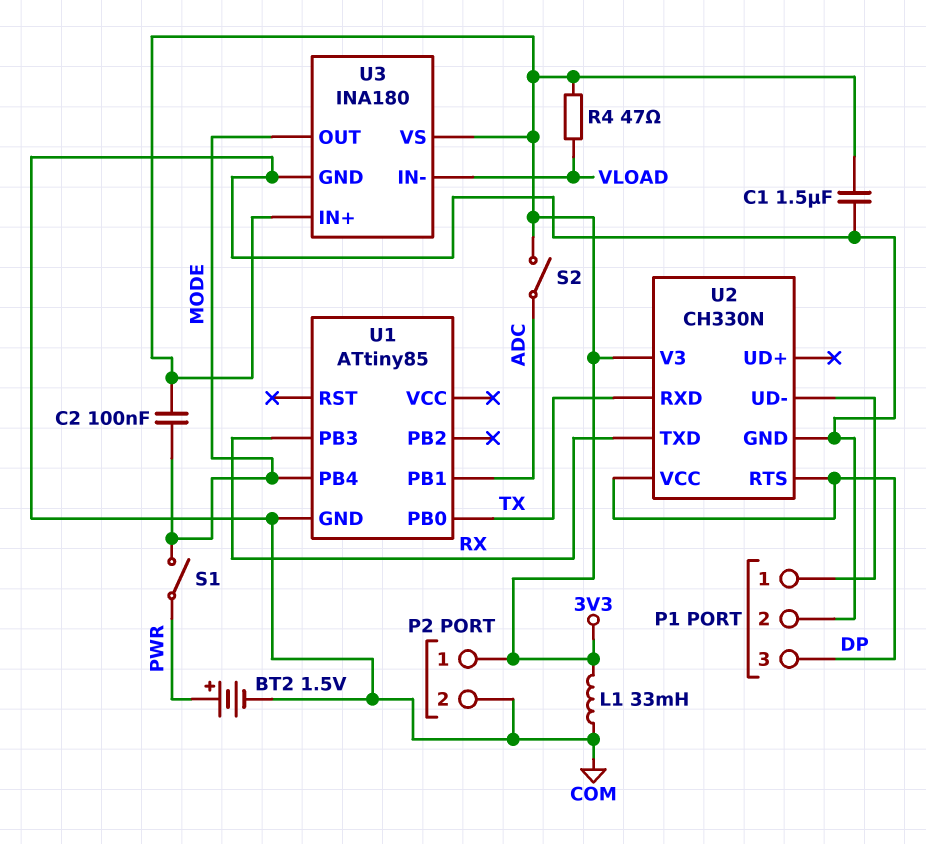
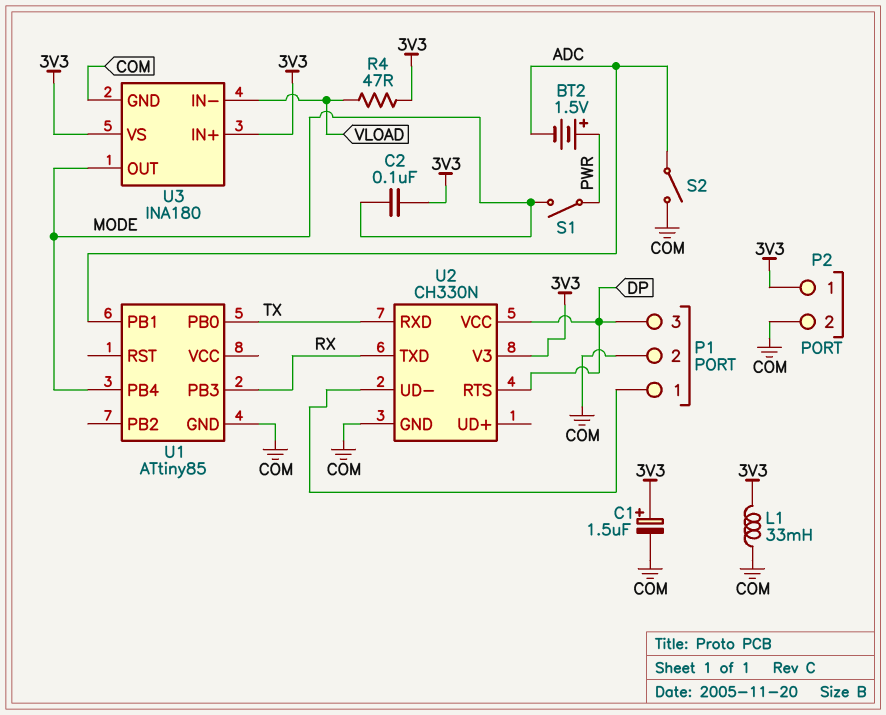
BT2: 1.5V (plus PWR, minus COM) -> 1.5V (plus PWR, minus ADC)
C1: 1.5uF (3V3, COM) -> 1.5uF (plus 3V3, minus COM)
S2: switch (3V3, ADC) -> switch (ADC, COM)

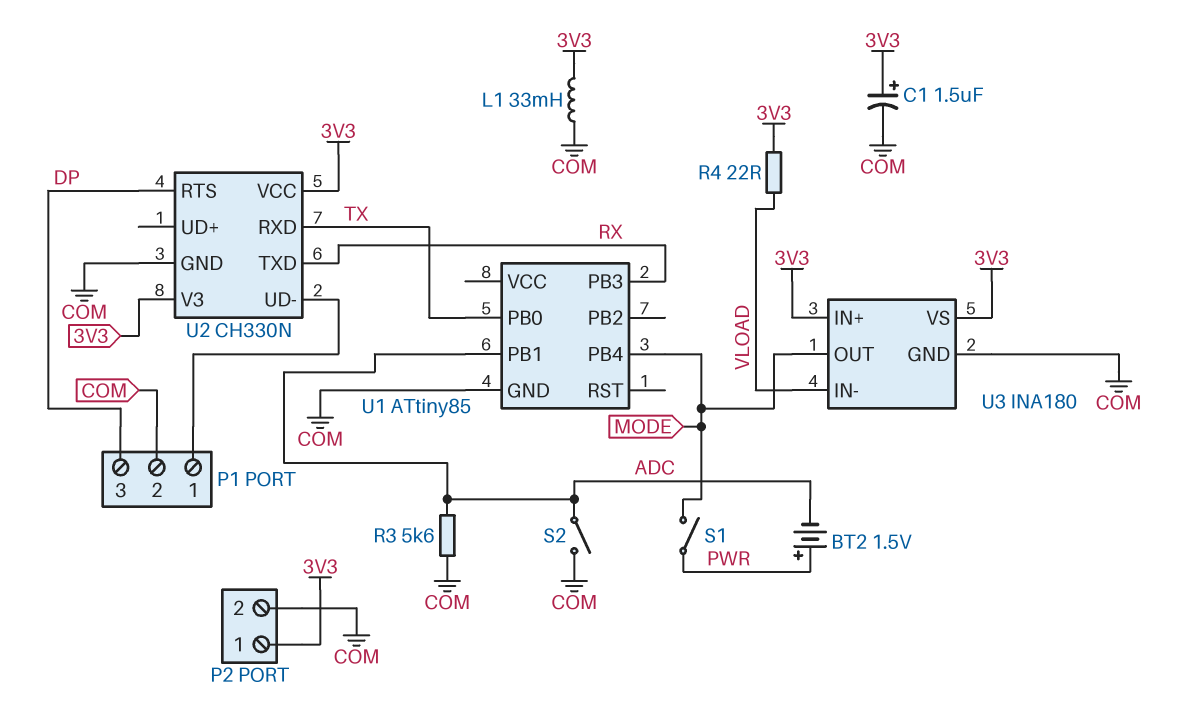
C2: 100nF (3V3, MODE) -> none
R3: none -> 5.6k (ADC, COM)
R4: 47 (3V3, VLOAD) -> 22 (3V3, VLOAD)
U2 pin VCC: DP -> 3V3

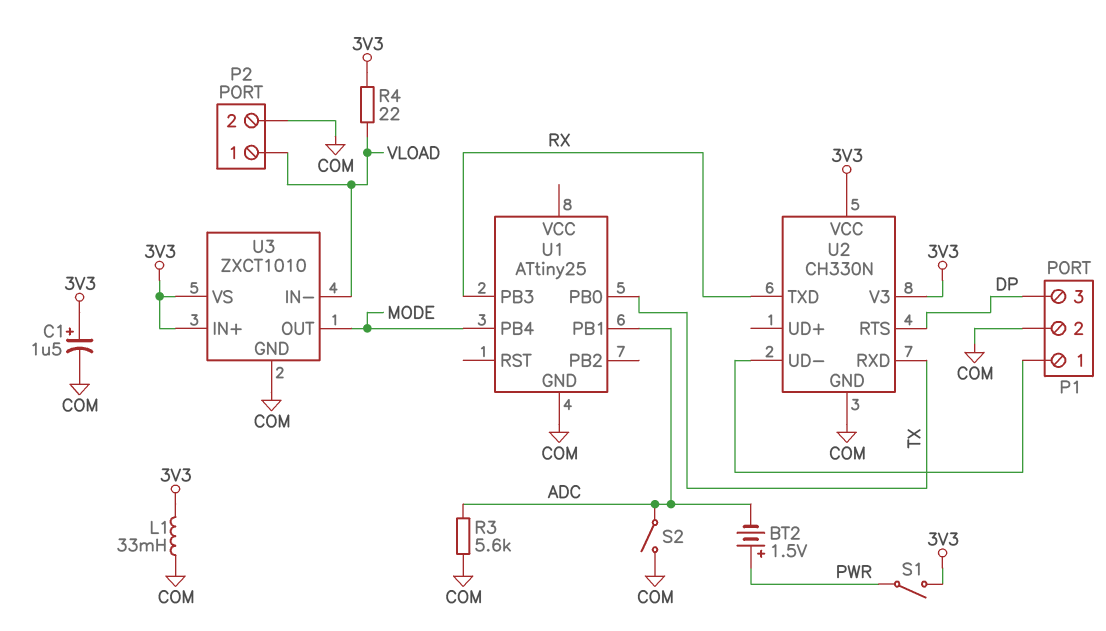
P2 pin 1: 3V3 -> VLOAD
S1: switch (MODE, PWR) -> switch (3V3, PWR)
U1: ATtiny85 -> ATtiny25
U3: INA180 -> ZXCT1010

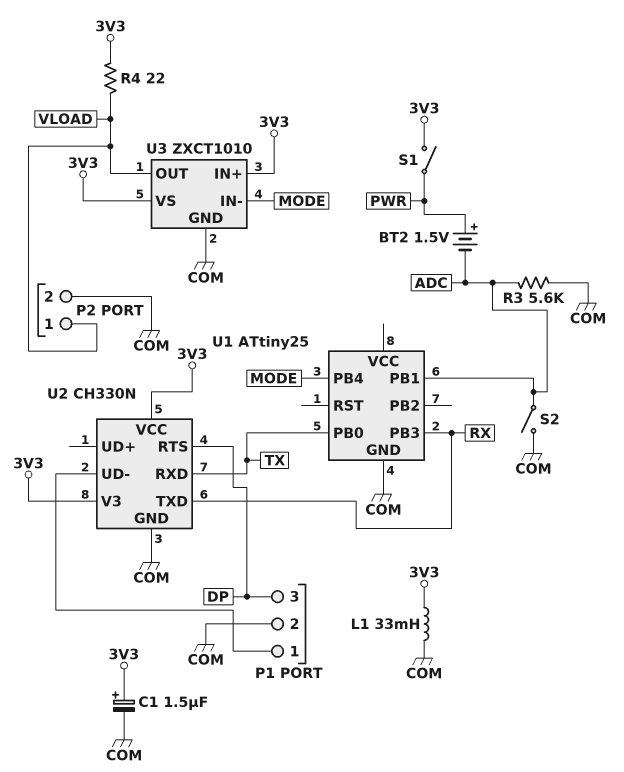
U3 pin IN-: VLOAD -> MODE
U3 pin OUT: MODE -> VLOAD

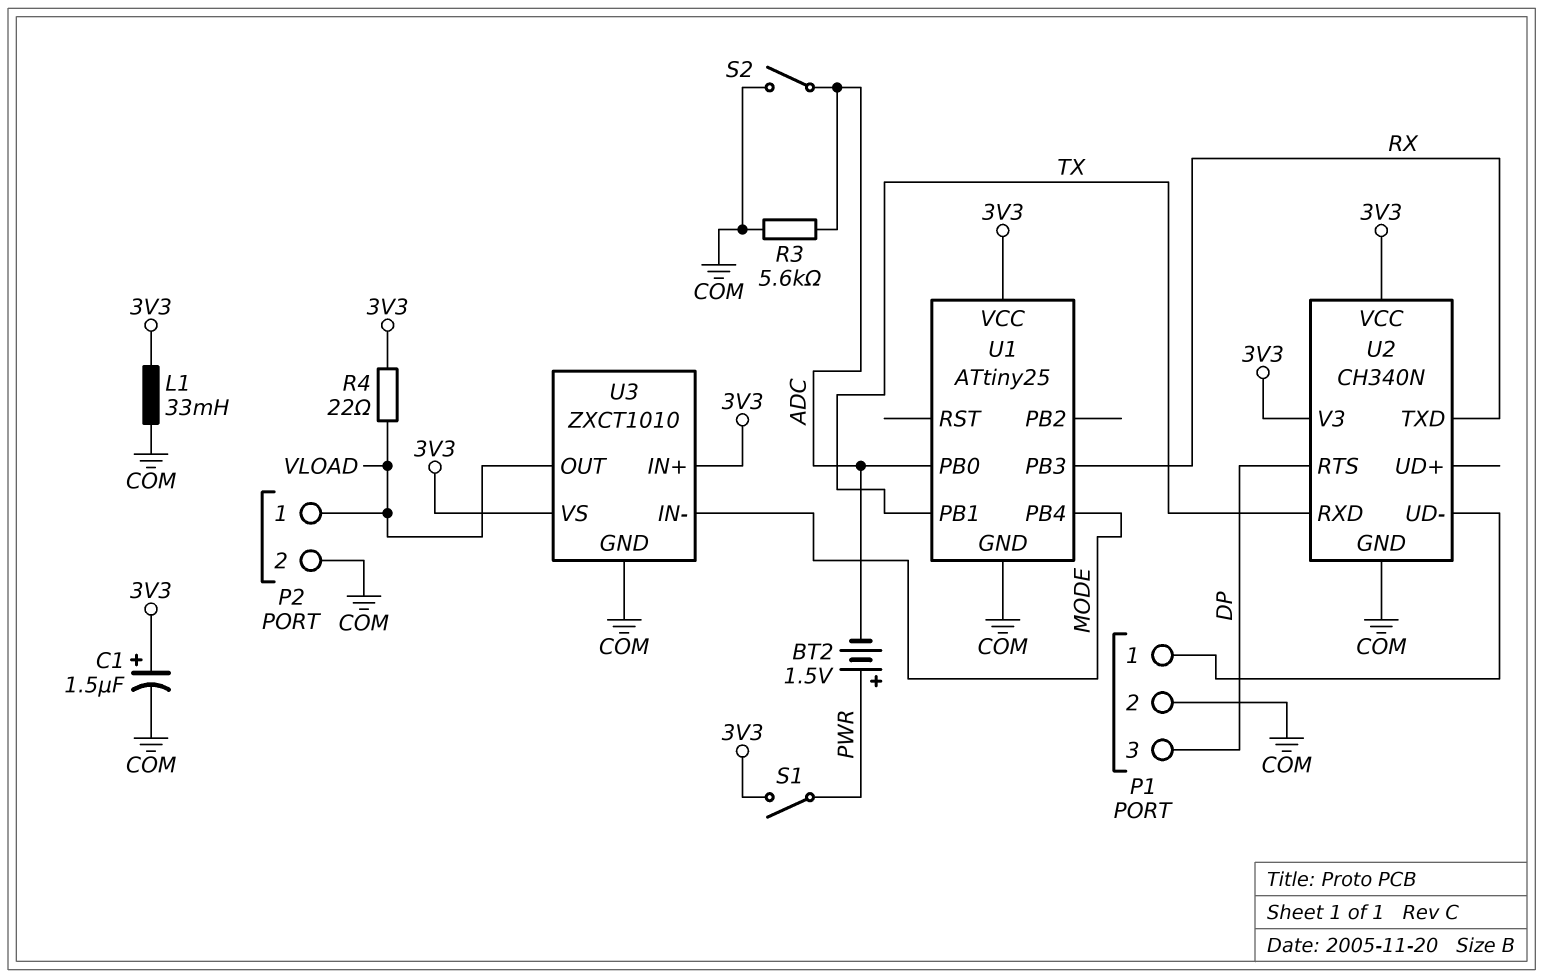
U1 pin PB0: TX -> ADC
U1 pin PB1: ADC -> TX
U1 pin VCC: none -> 3V3
U2: CH330N -> CH340N

